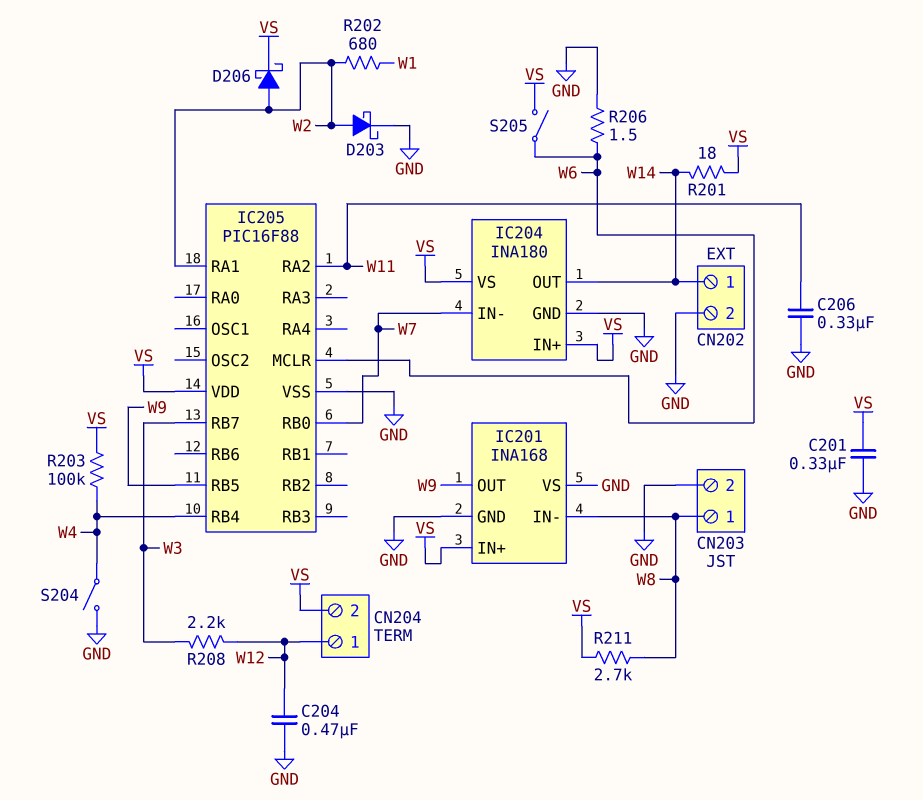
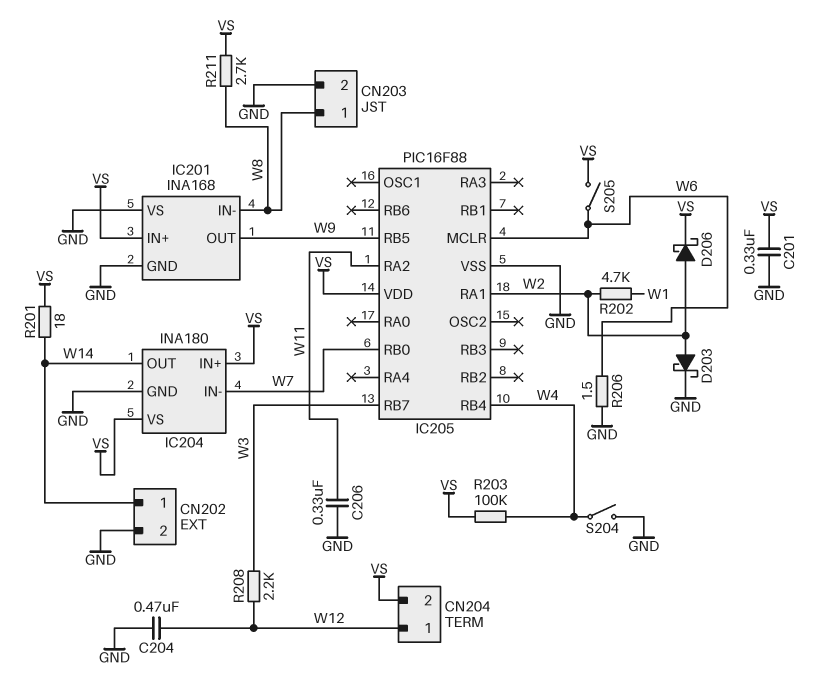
R202: 680 (W1, W2) -> 4.7k (W1, W2)

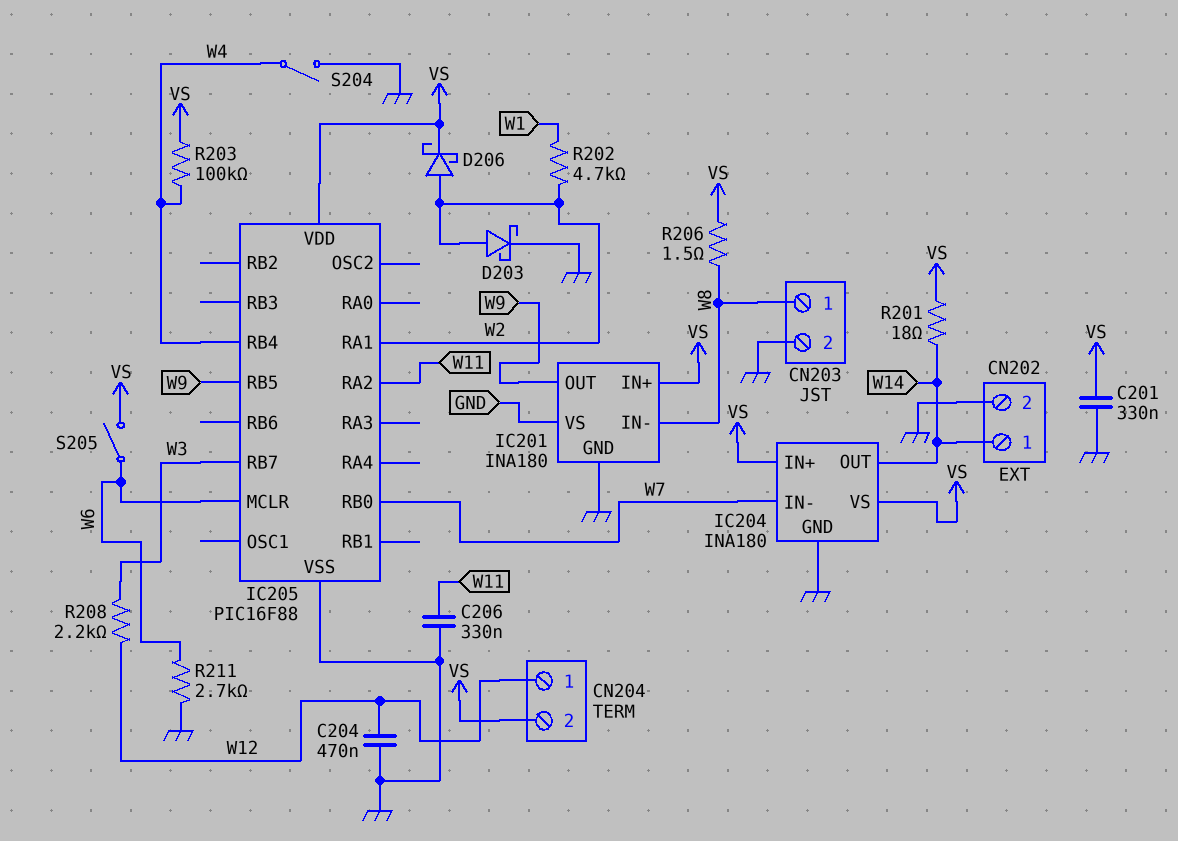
IC201: INA168 -> INA180
R206: 1.5 (GND, W6) -> 1.5 (VS, W8)
R211: 2.7k (VS, W8) -> 2.7k (GND, W6)

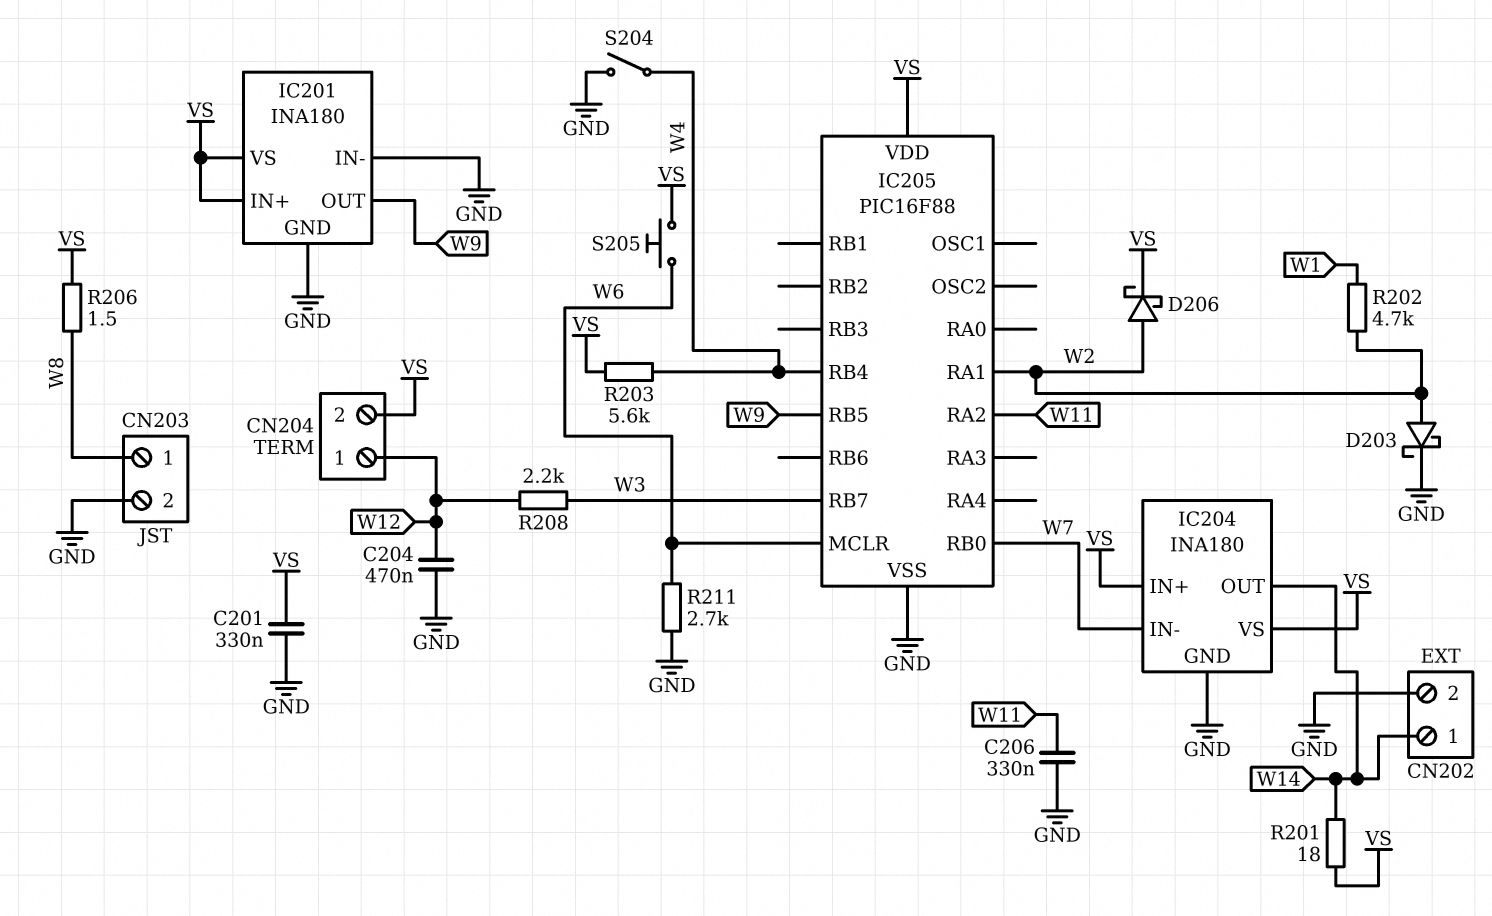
IC201 pin IN-: W8 -> GND
IC201 pin VS: GND -> VS
R203: 100k (VS, W4) -> 5.6k (VS, W4)
S205: switch (VS, W6) -> button (VS, W6)

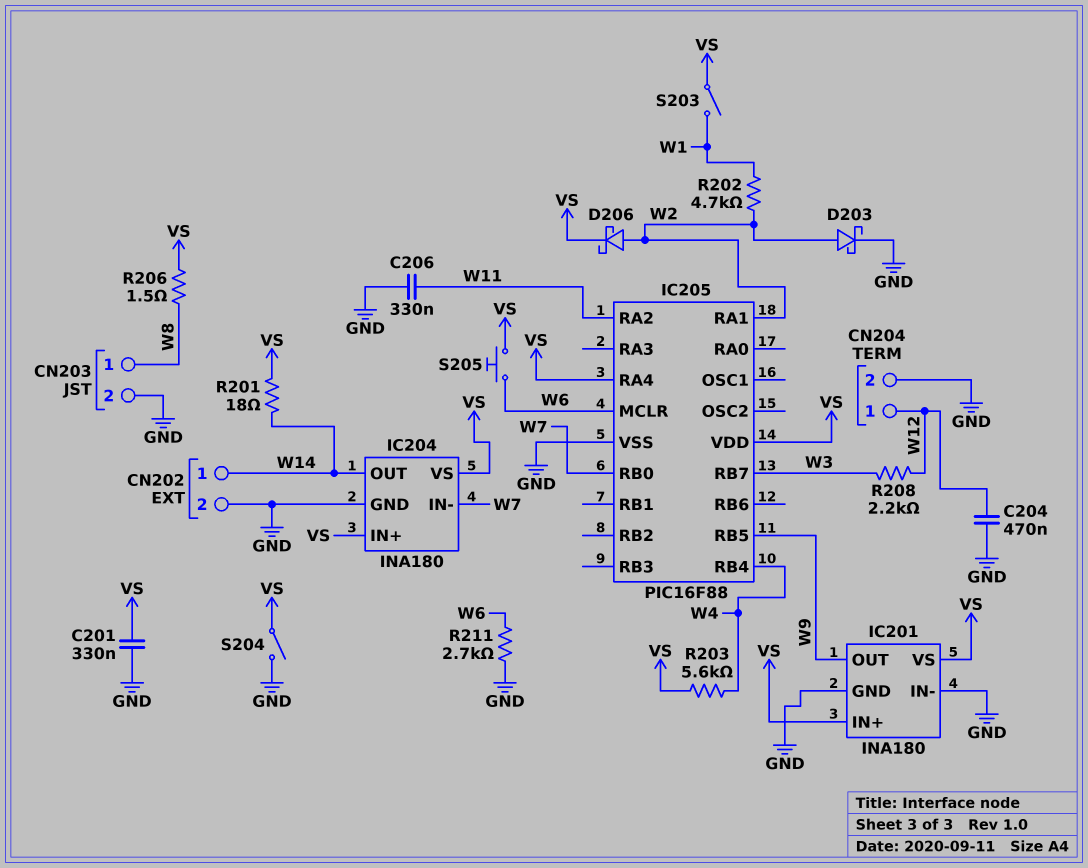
CN204 pin 2: VS -> GND
IC205 pin RA4: none -> VS
S203: none -> switch (VS, W1)
S204: switch (GND, W4) -> switch (GND, VS)

